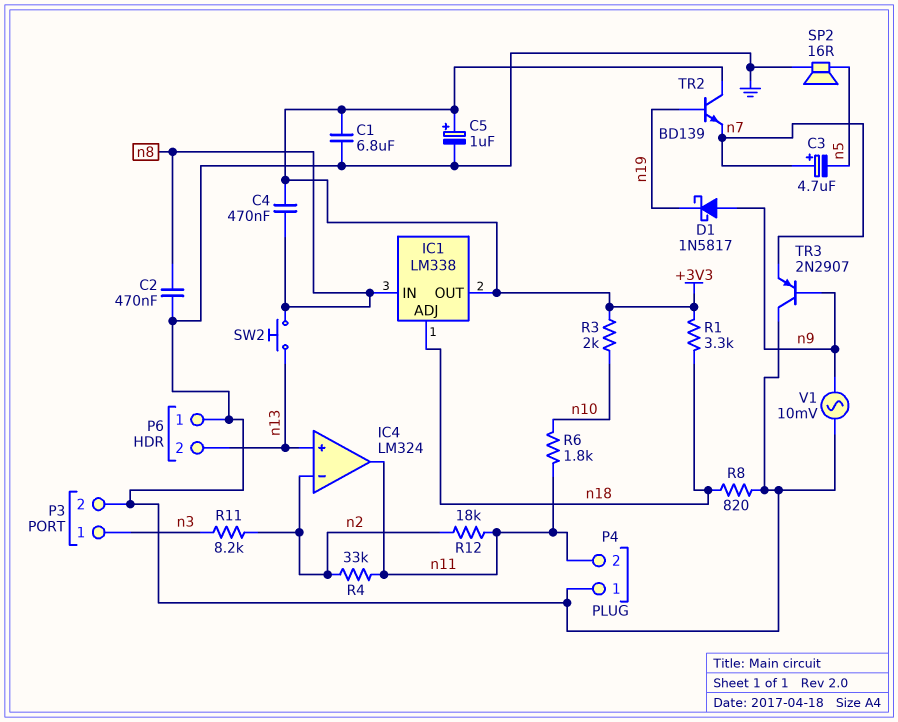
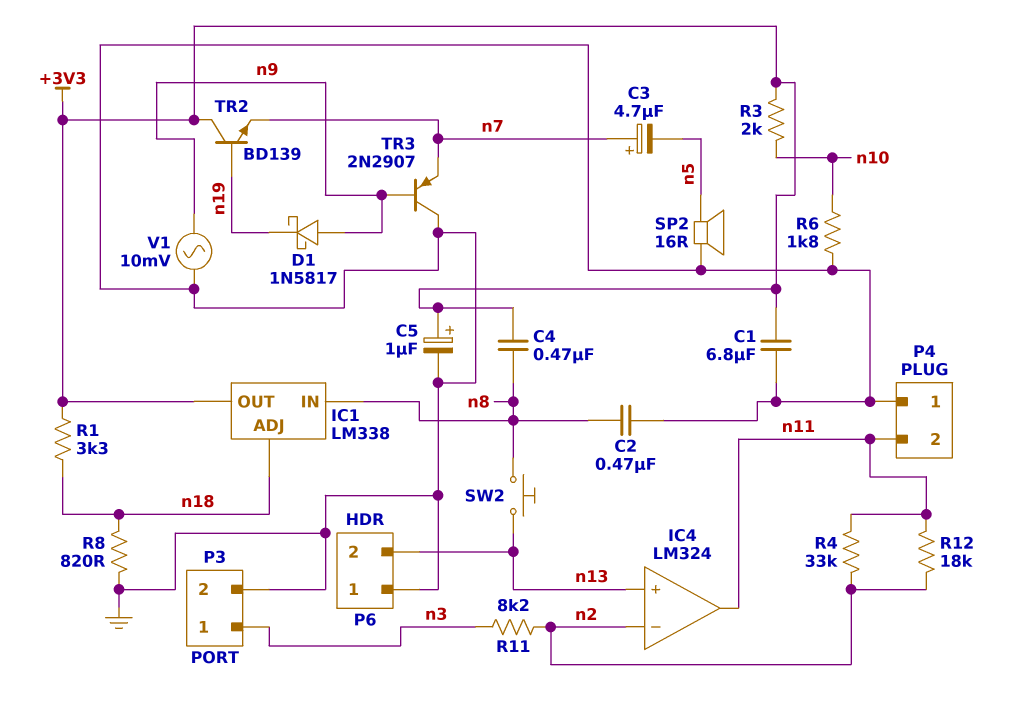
R6: 1.8k (n10, n11) -> 1.8k (GND, n10)

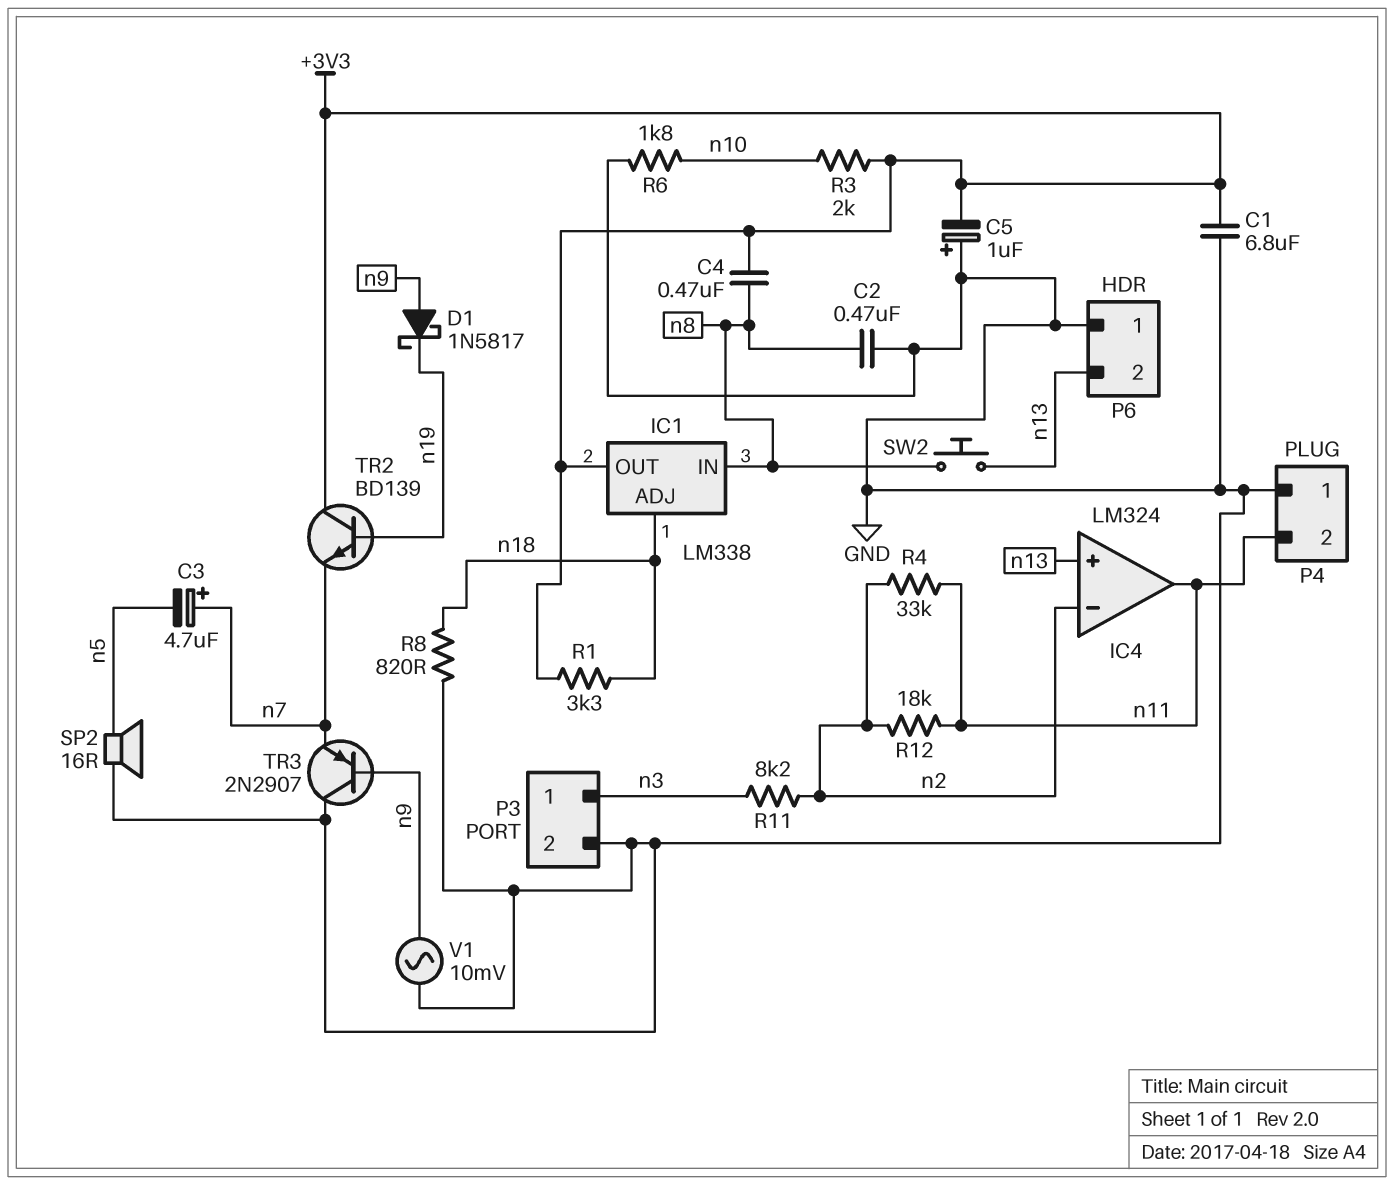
C5: 1uF (plus +3V3, minus GND) -> 1uF (plus GND, minus +3V3)

